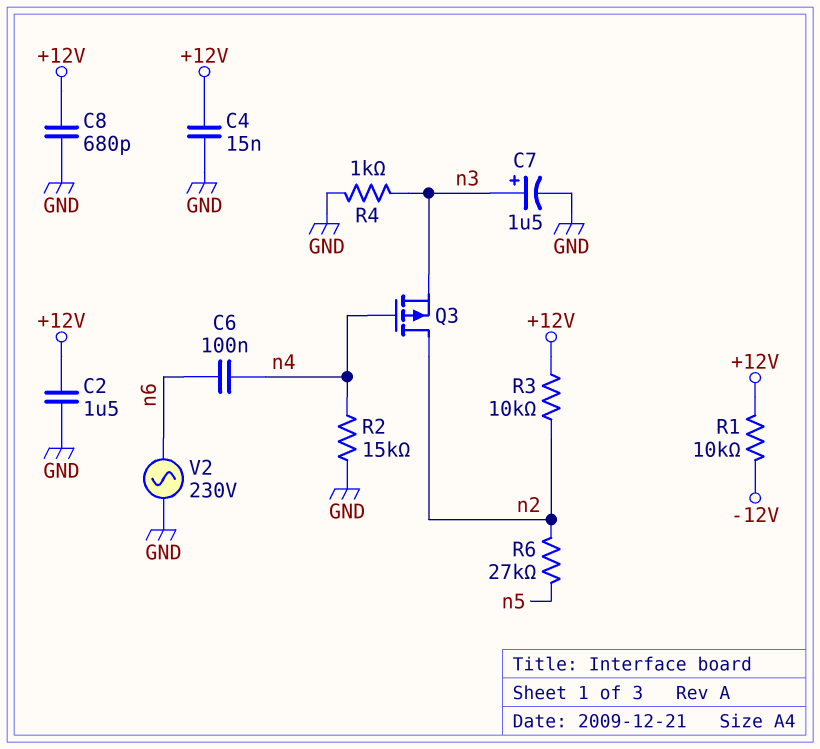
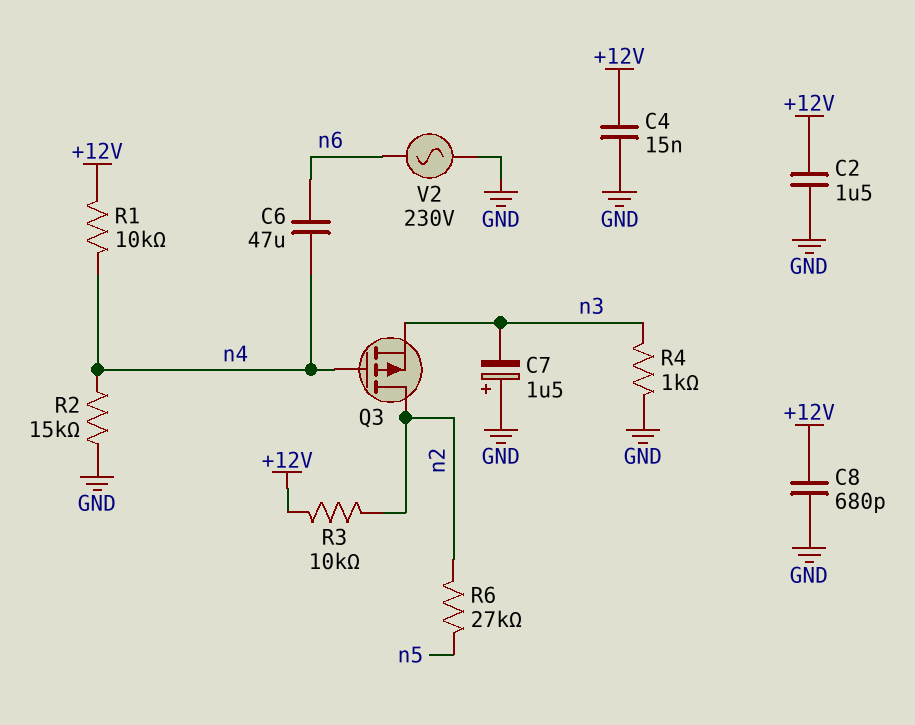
C6: 100nF (n4, n6) -> 47uF (n4, n6)
C7: 1.5uF (plus n3, minus GND) -> 1.5uF (plus GND, minus n3)
R1: 10k (+12V, -12V) -> 10k (+12V, n4)

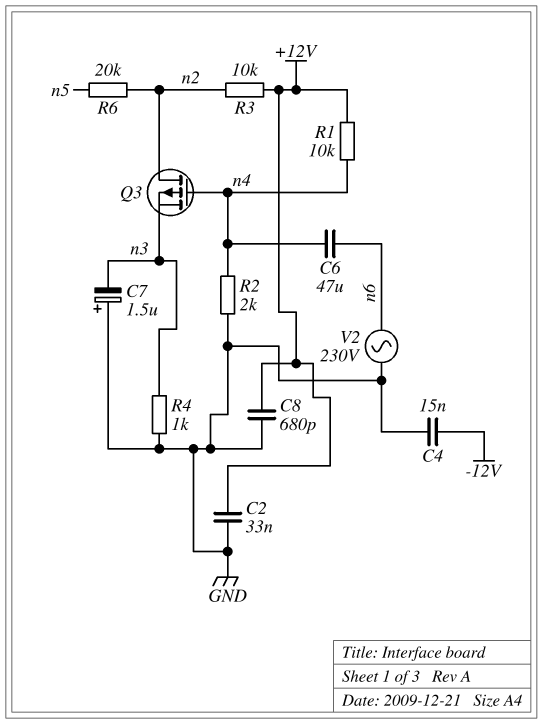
C2: 1.5uF (+12V, GND) -> 33nF (+12V, GND)
C4: 15nF (+12V, GND) -> 15nF (-12V, GND)
R2: 15k (GND, n4) -> 2k (GND, n4)
R6: 27k (n2, n5) -> 20k (n2, n5)

